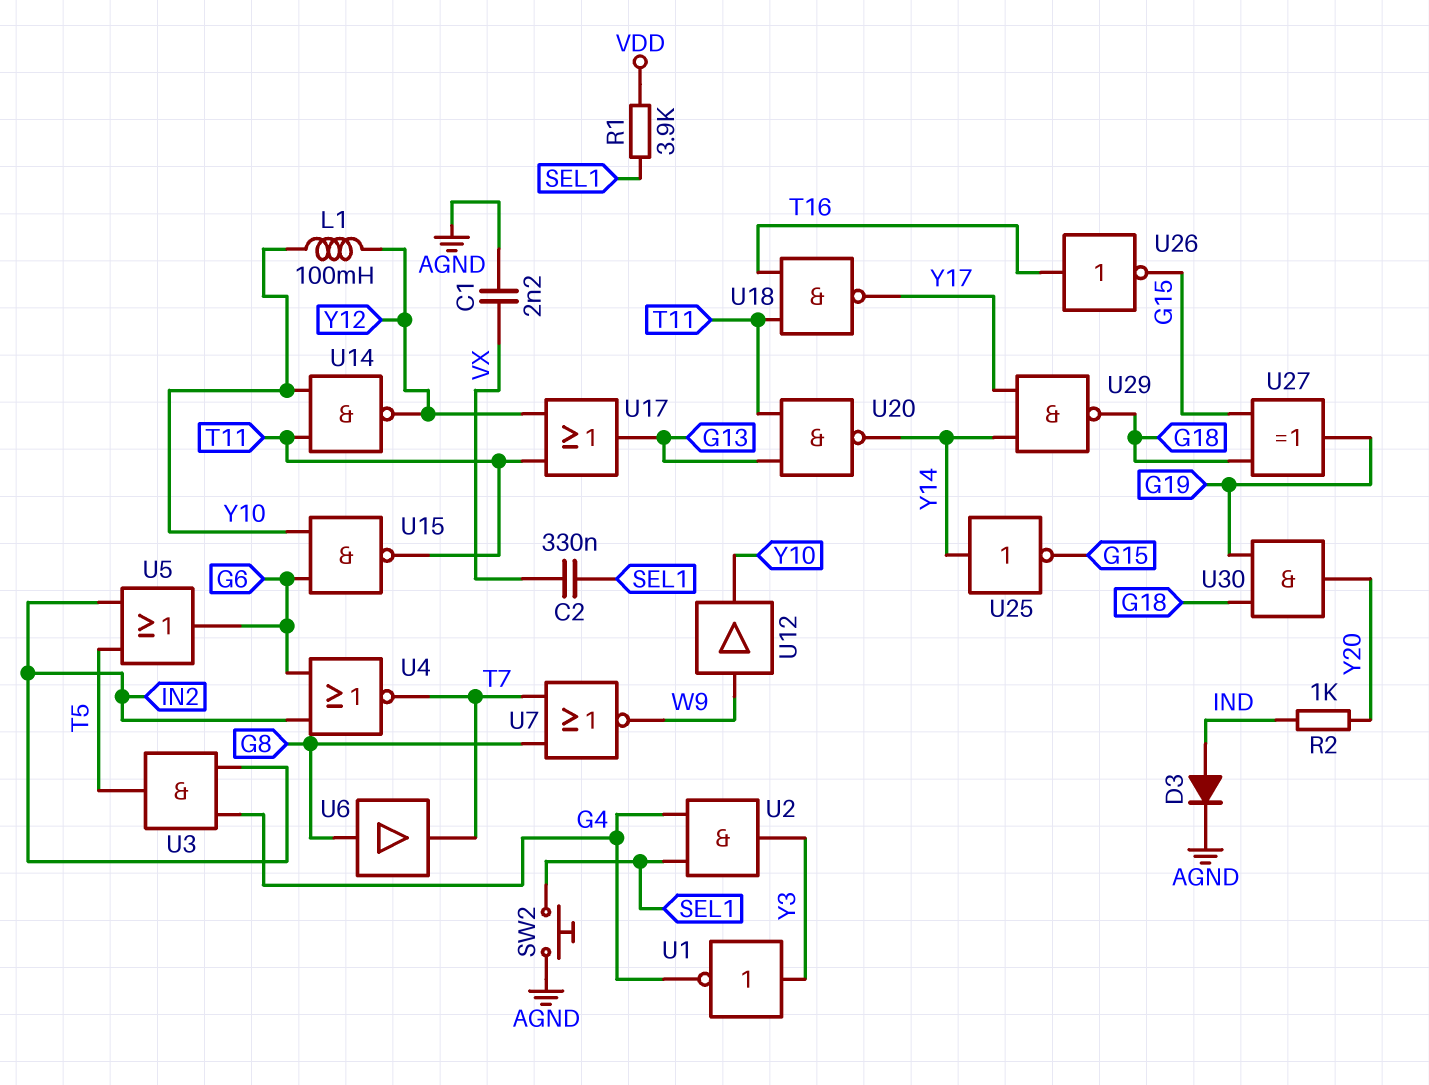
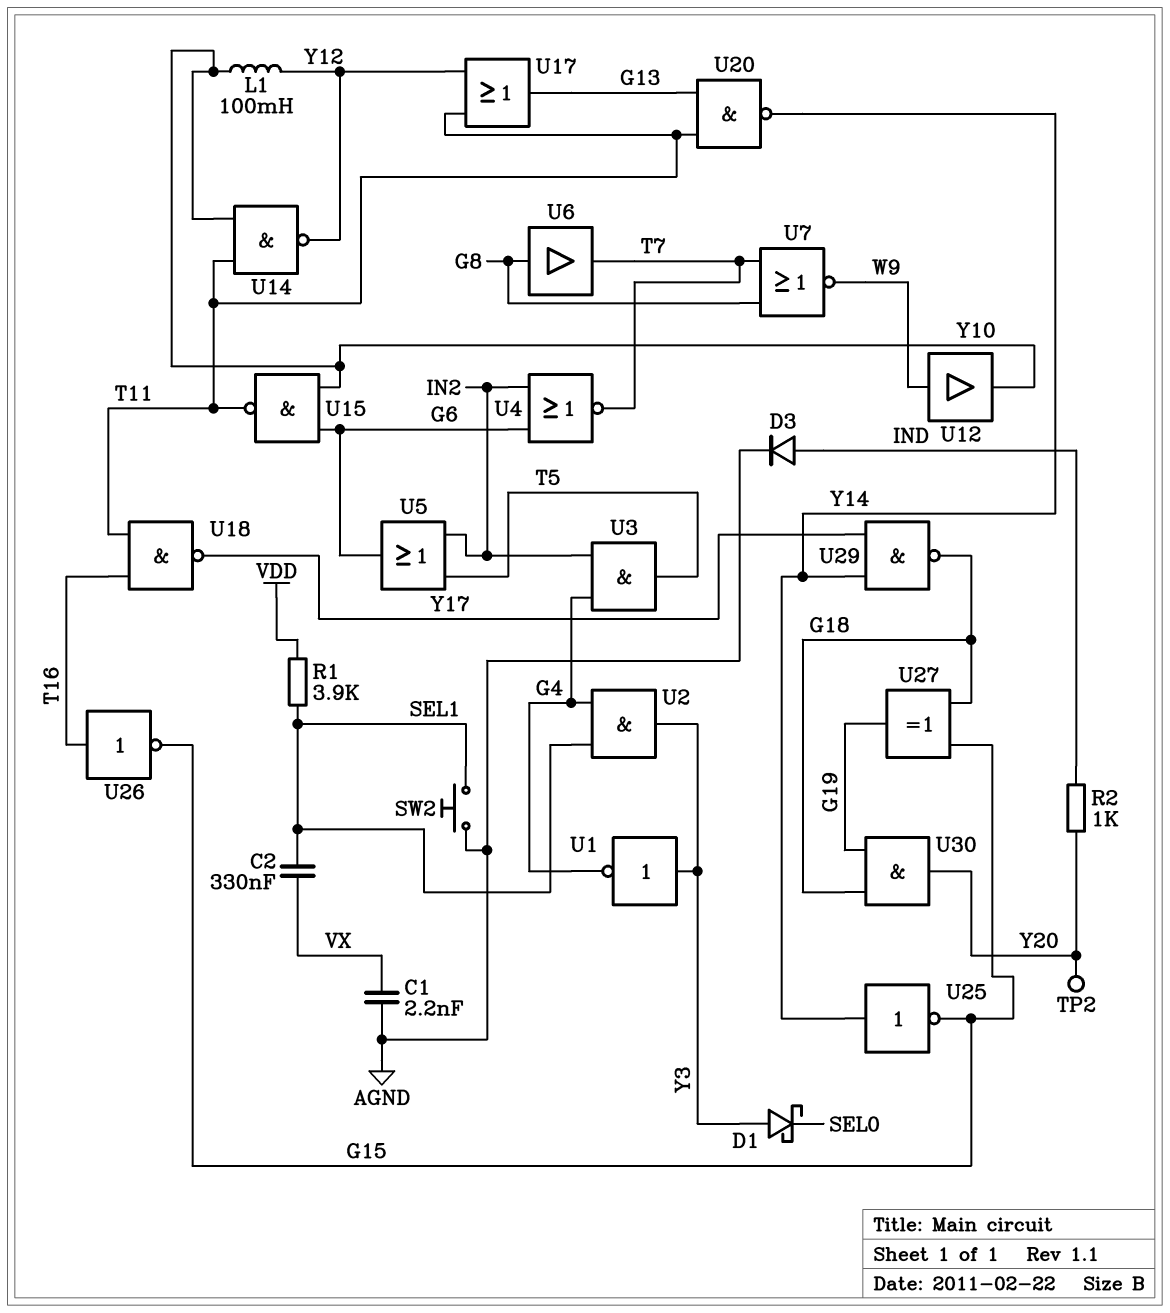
D1: none -> schottky (A Y3, K SEL0)
TP2: none -> test point (Y20)

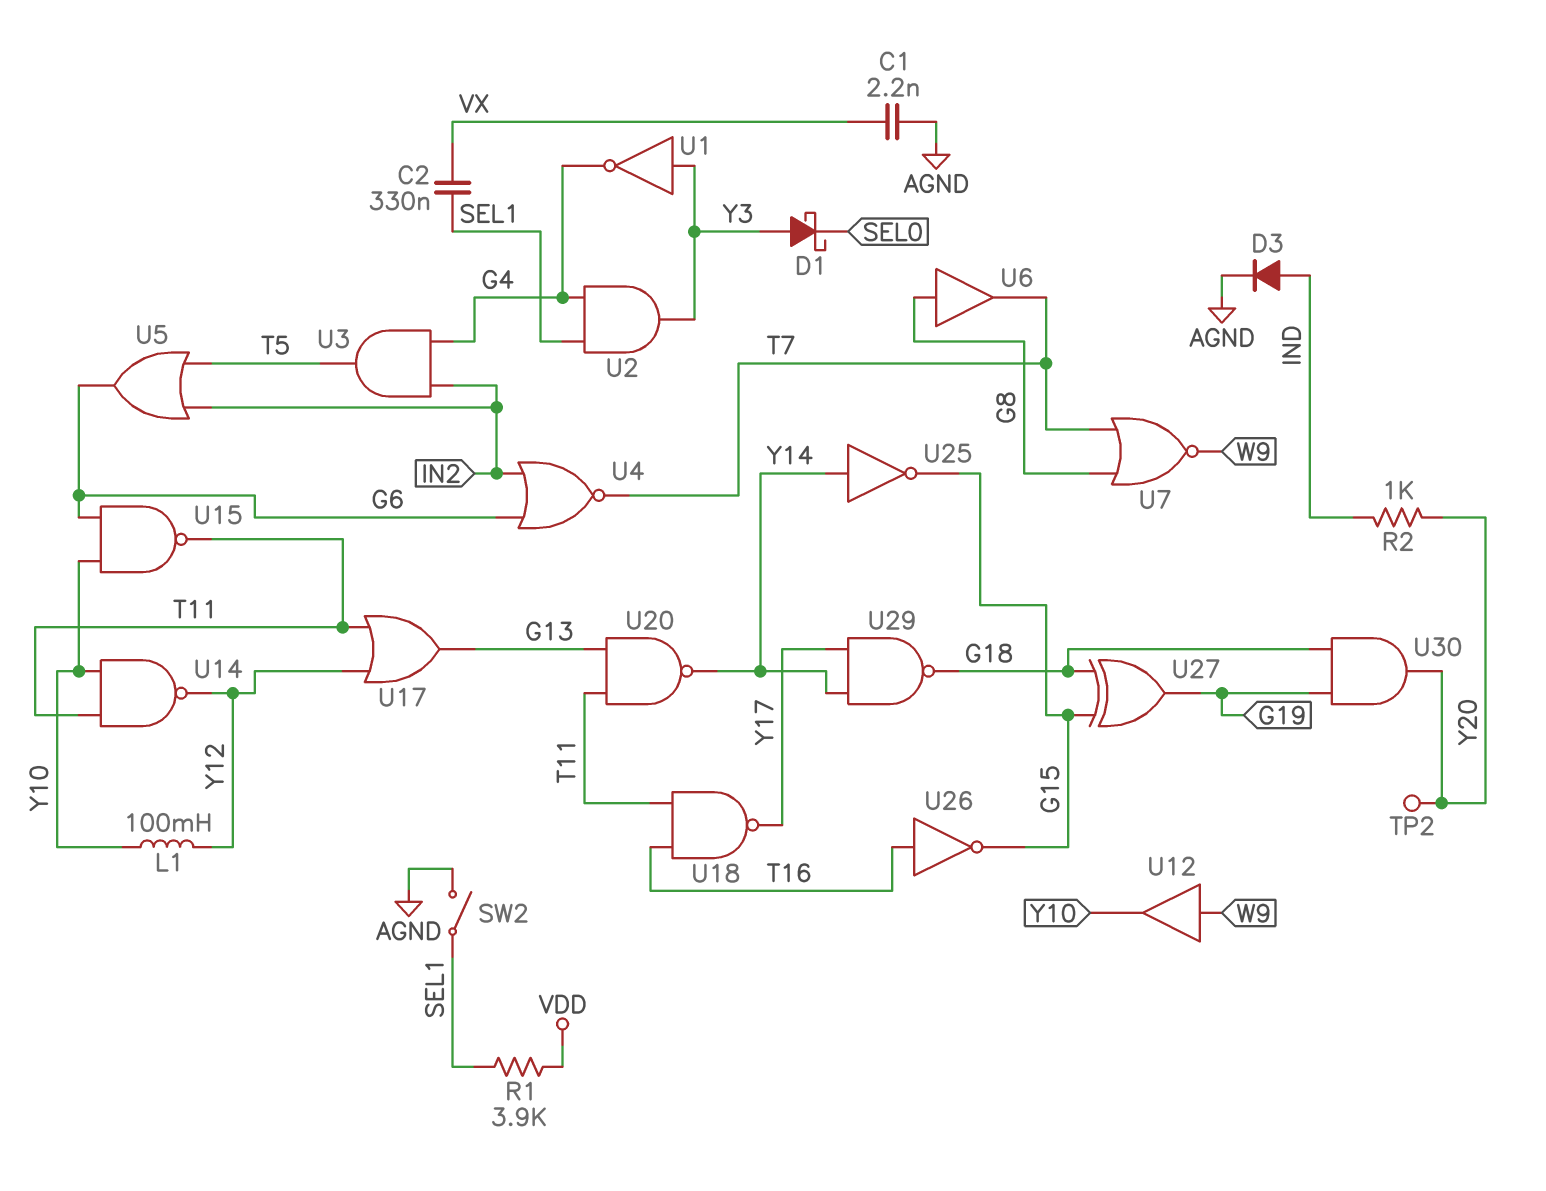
SW2: button (AGND, SEL1) -> switch (AGND, SEL1)

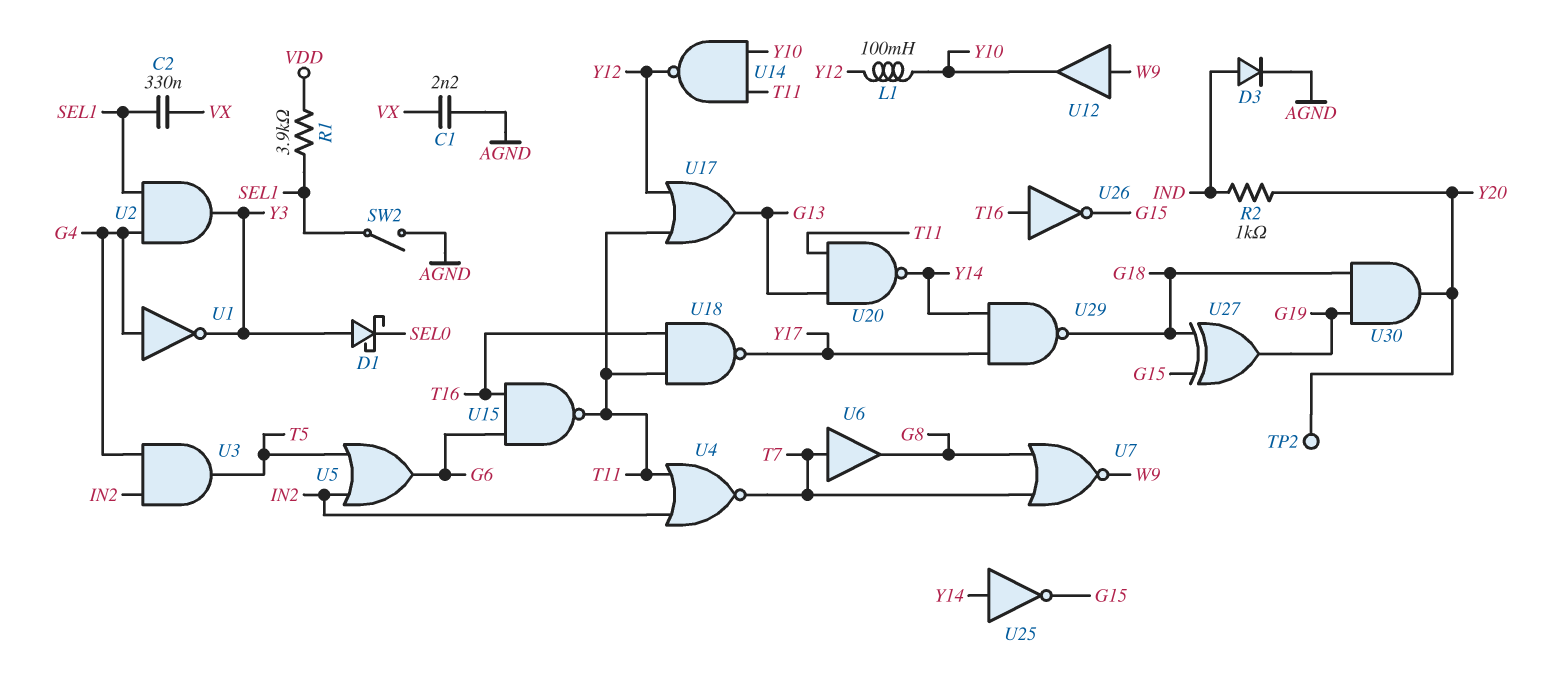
U1: NOT (in Y3, out G4) -> NOT (in G4, out Y3)
U4: NOR (in G6, in IN2, out T7) -> NOR (in IN2, in T11, out T7)
U6: buffer (in G8, out T7) -> buffer (in T7, out G8)
U15: NAND (in G6, in Y10, out T11) -> NAND (in G6, in T16, out T11)

